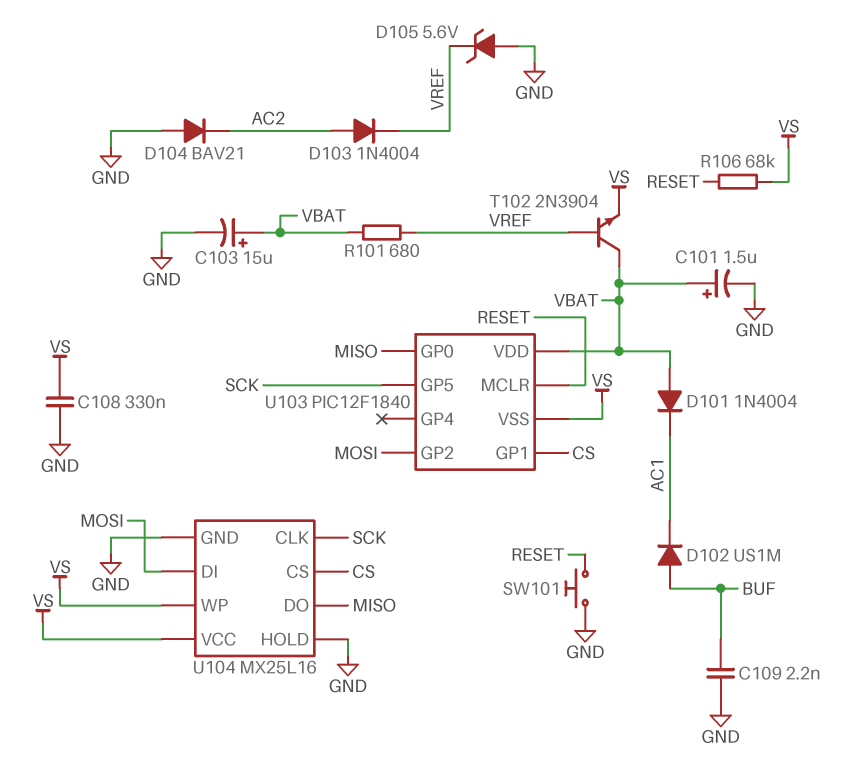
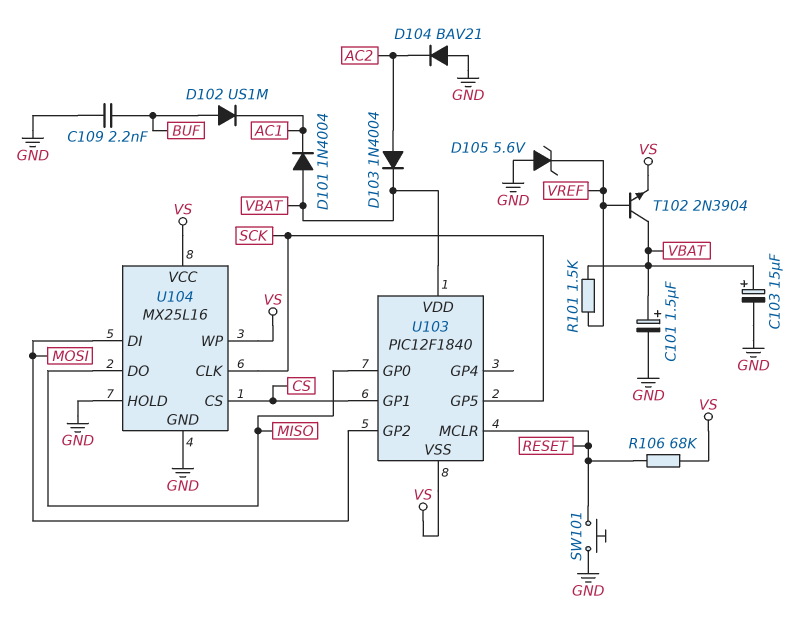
C108: 330nF (GND, VS) -> none
D103: diode 1N4004 (A AC2, K VREF) -> diode 1N4004 (A AC2, K VBAT)
R101: 680 (VBAT, VREF) -> 1.5k (VBAT, VREF)

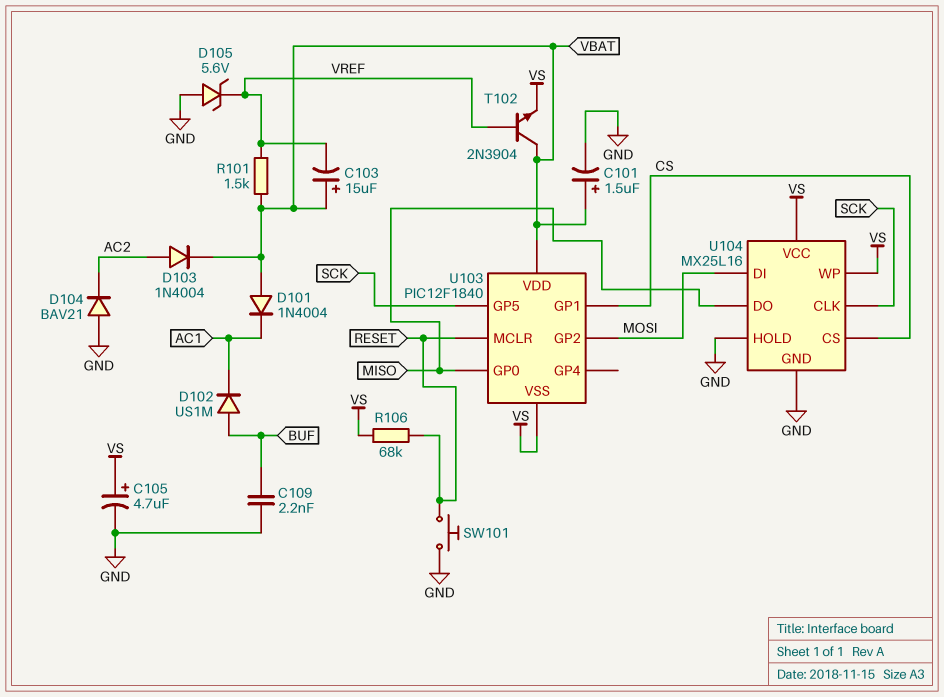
C103: 15uF (plus VBAT, minus GND) -> 15uF (plus VBAT, minus VREF)
C105: none -> 4.7uF (plus VS, minus GND)

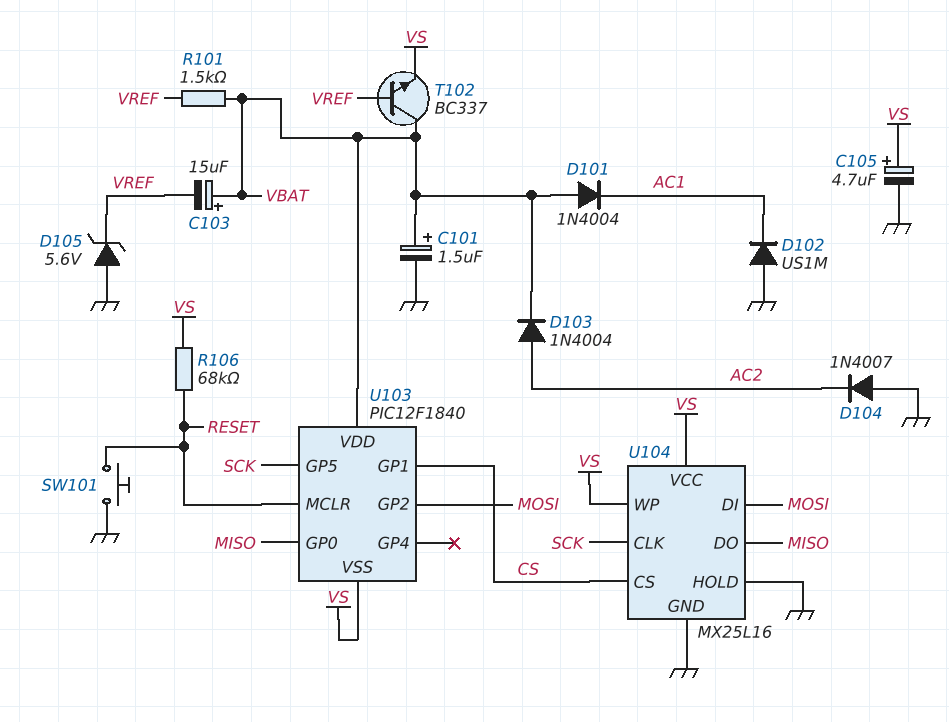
C109: 2.2nF (BUF, GND) -> none
D102: diode US1M (A BUF, K AC1) -> diode US1M (A GND, K AC1)
D104: diode BAV21 (A GND, K AC2) -> diode 1N4007 (A GND, K AC2)
T102: NPN 2N3904 (B VREF, C VBAT, E VS) -> NPN BC337 (B VREF, C VBAT, E VS)

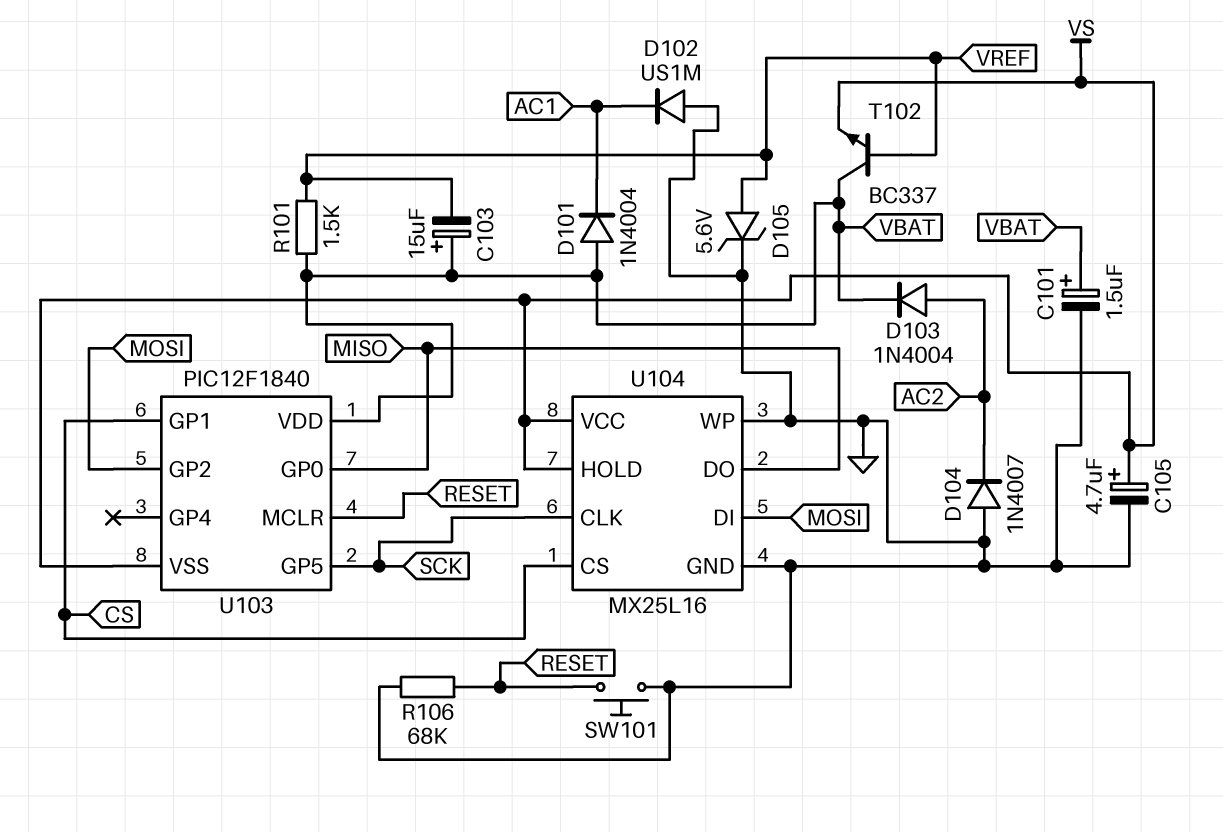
D105: zener 5.6V (A GND, K VREF) -> zener 5.6V (A VREF, K GND)
R106: 68k (RESET, VS) -> 68k (GND, RESET)
U104 pin HOLD: GND -> VS
U104 pin WP: VS -> GND

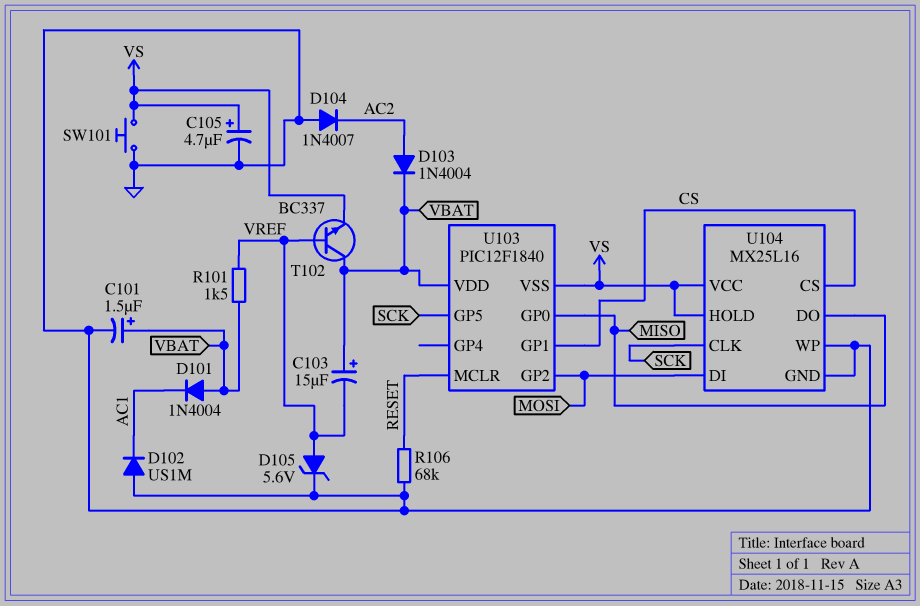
SW101: button (GND, RESET) -> button (GND, VS)

